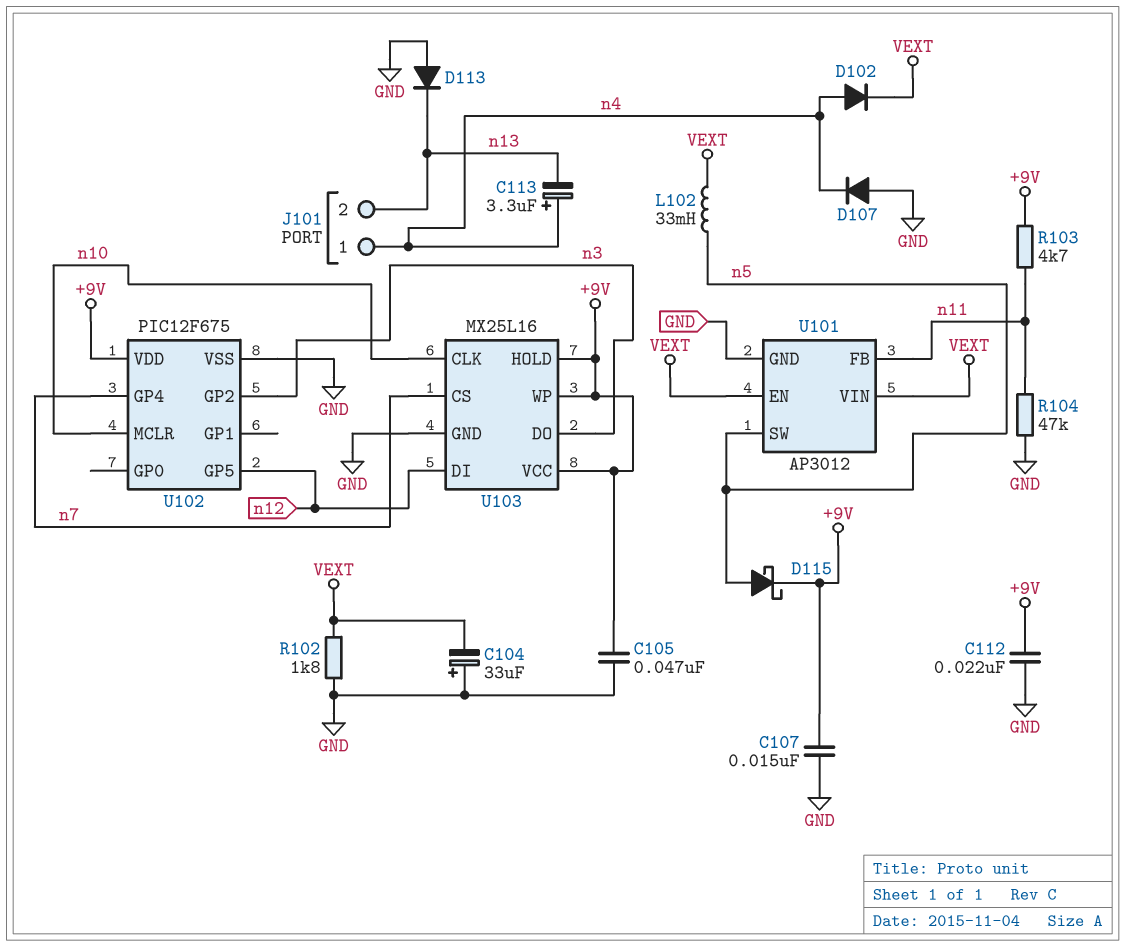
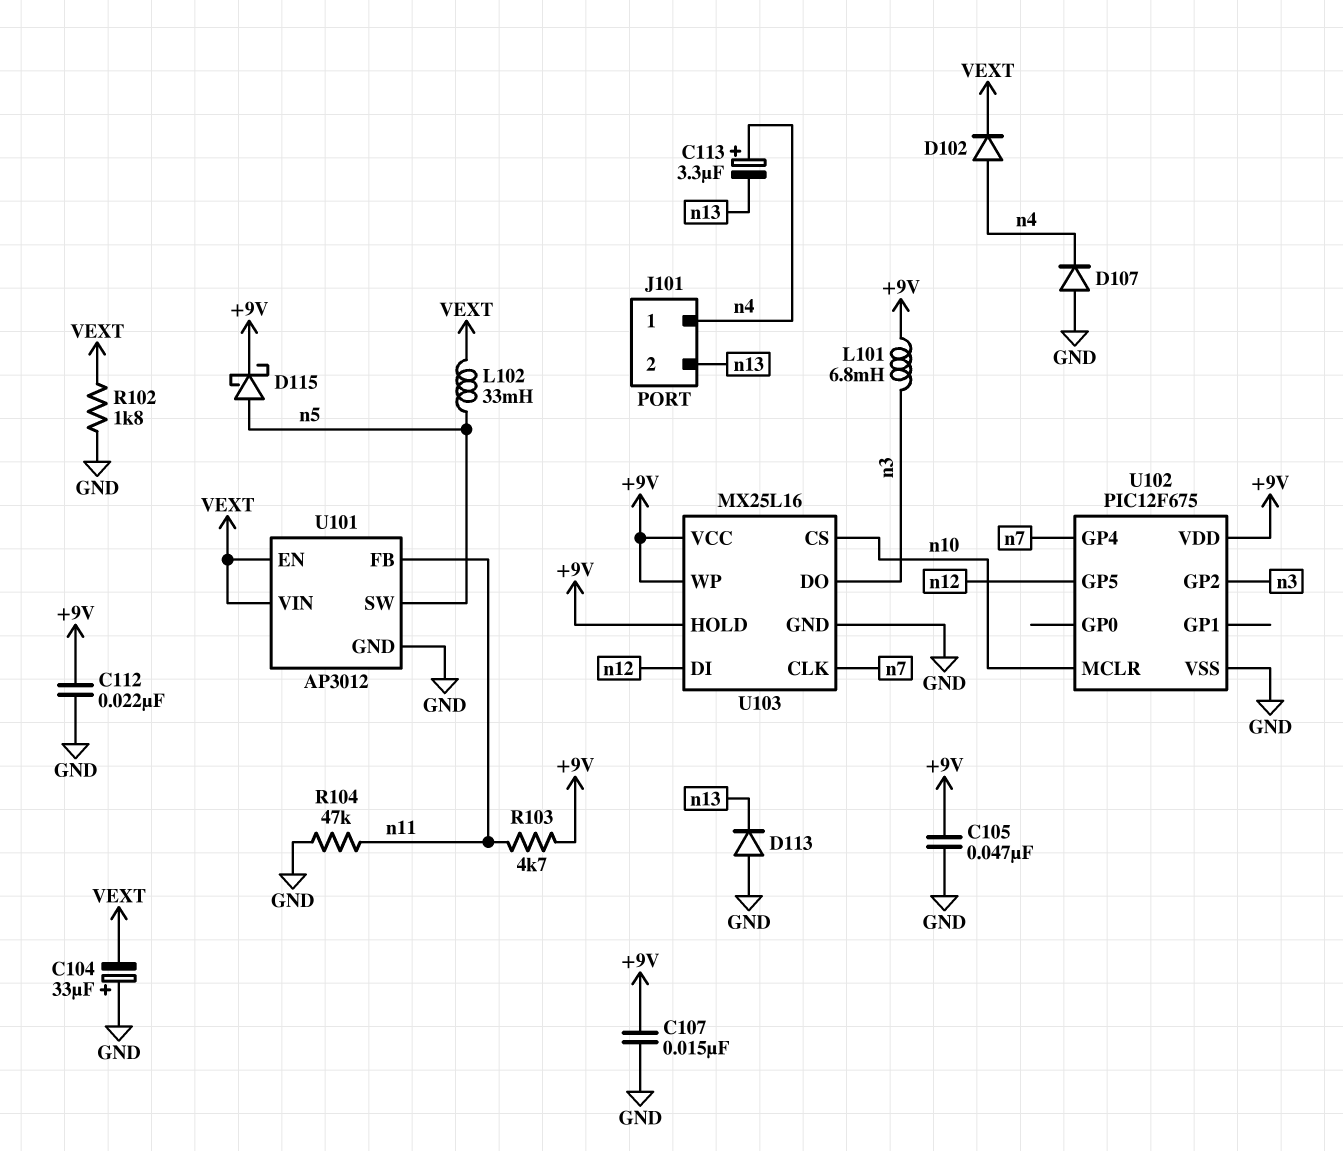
L101: none -> 6.8mH (+9V, n3)
U103 pin CLK: n10 -> n7
U103 pin CS: n7 -> n10

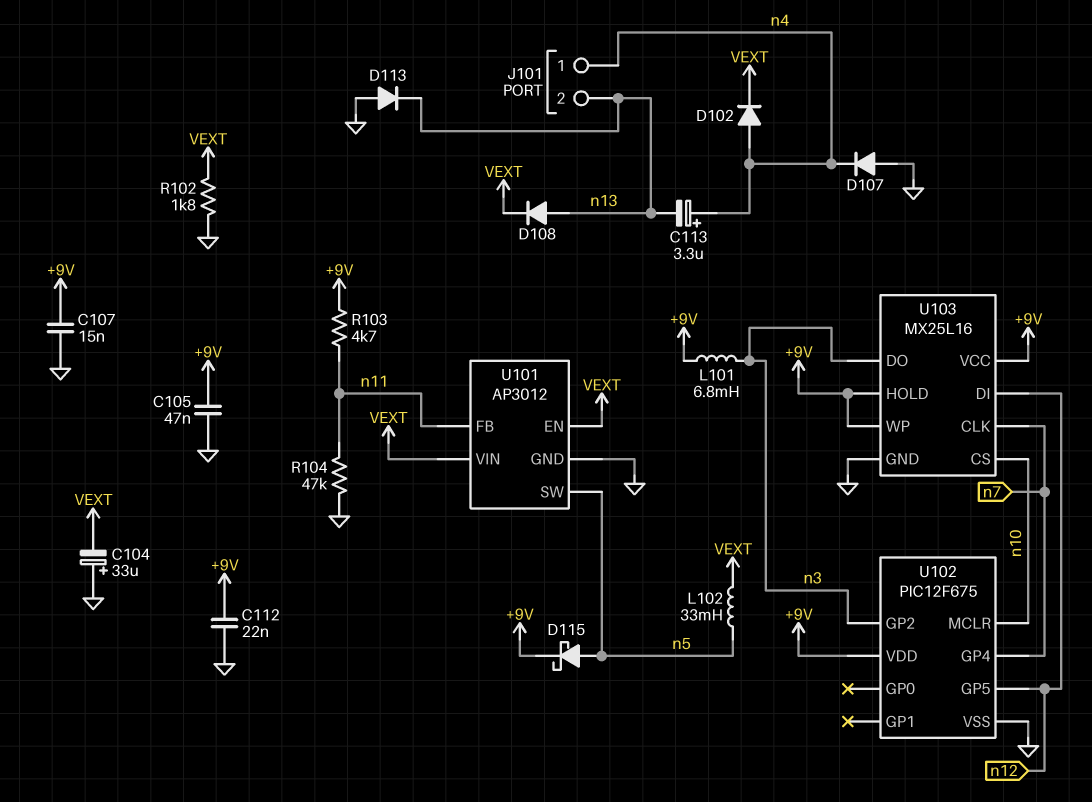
D108: none -> diode (A n13, K VEXT)

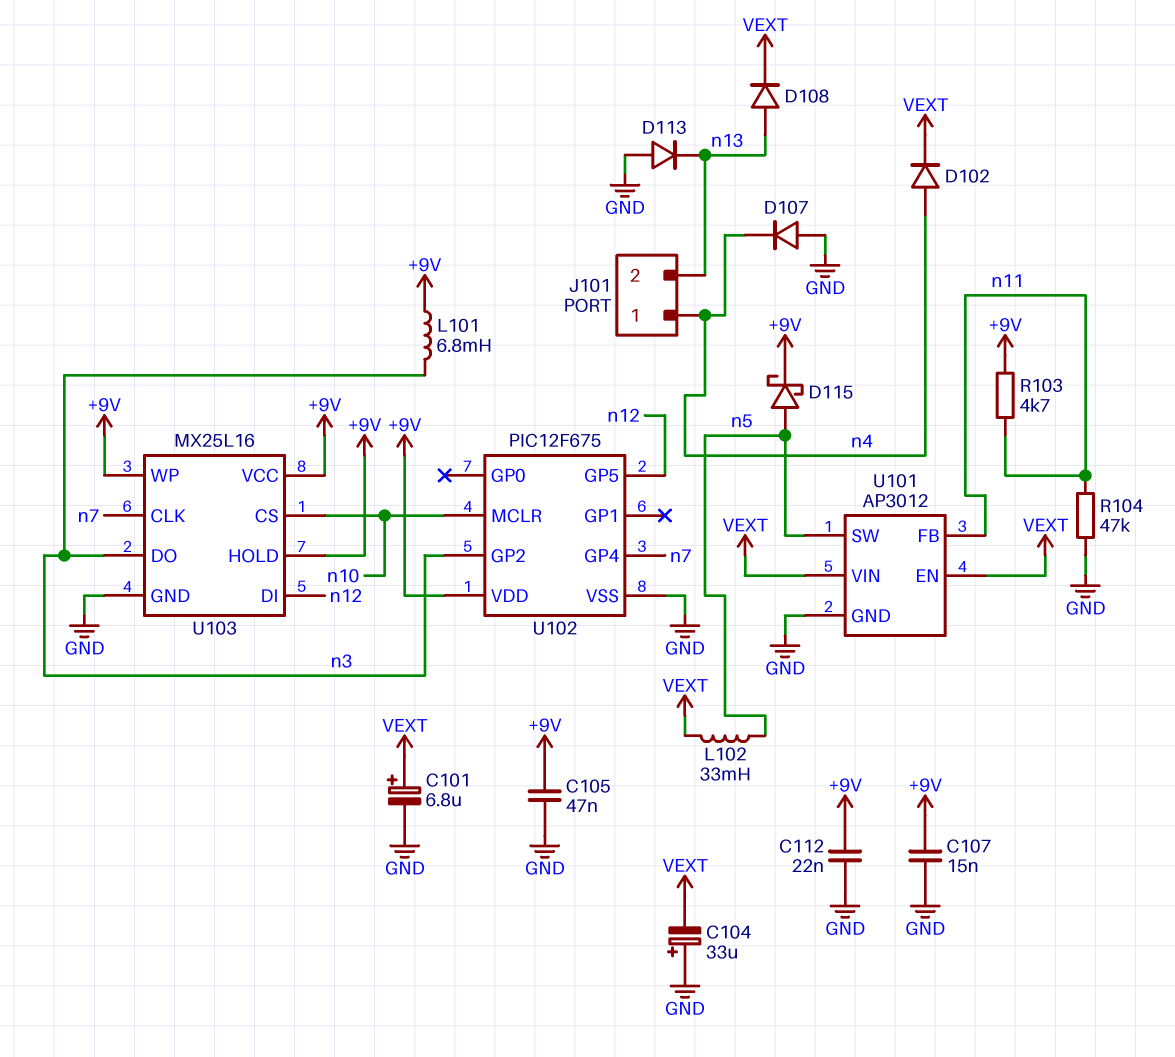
C101: none -> 6.8uF (plus VEXT, minus GND)
C113: 3.3uF (plus n4, minus n13) -> none
R102: 1.8k (GND, VEXT) -> none

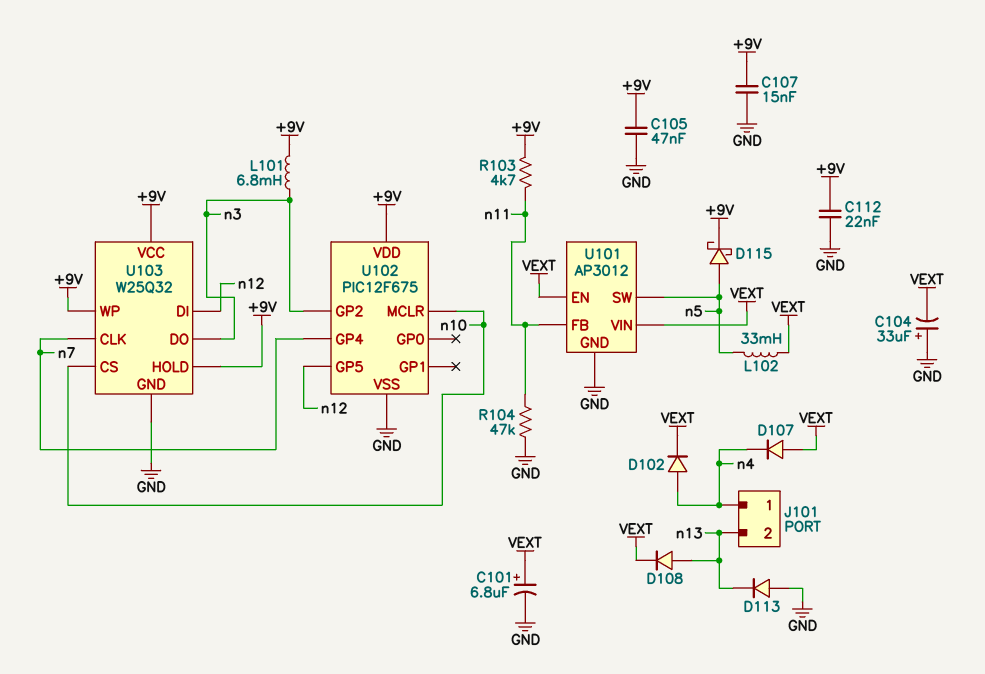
D107: diode (A GND, K n4) -> diode (A VEXT, K n4)
U103: MX25L16 -> W25Q32

